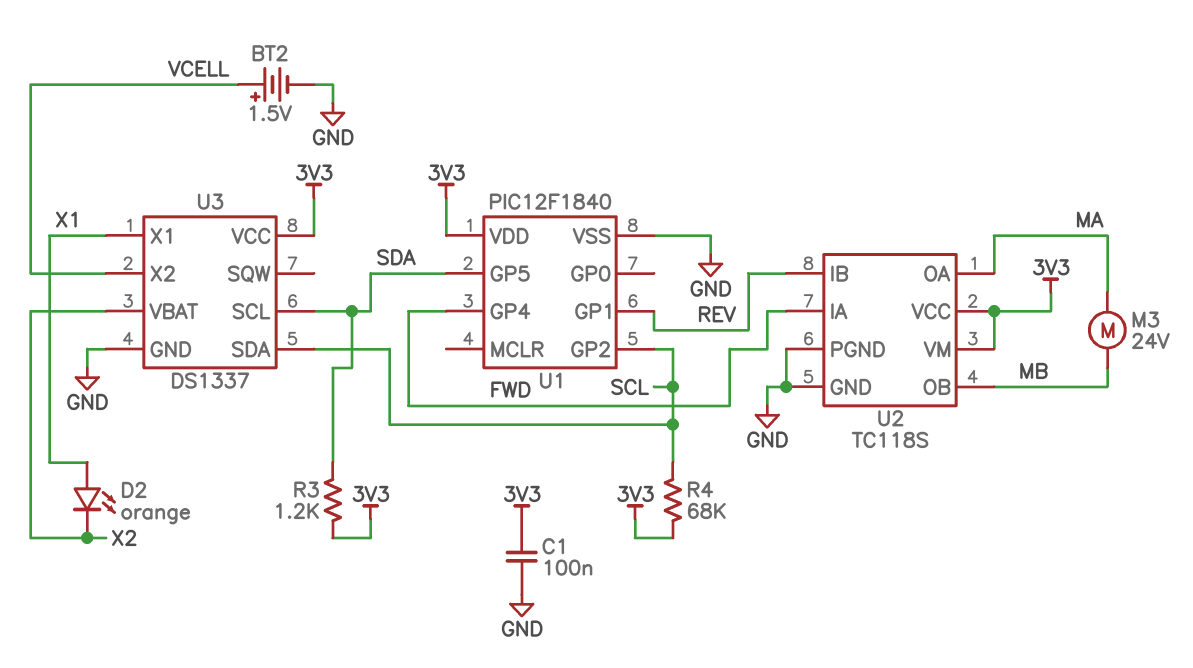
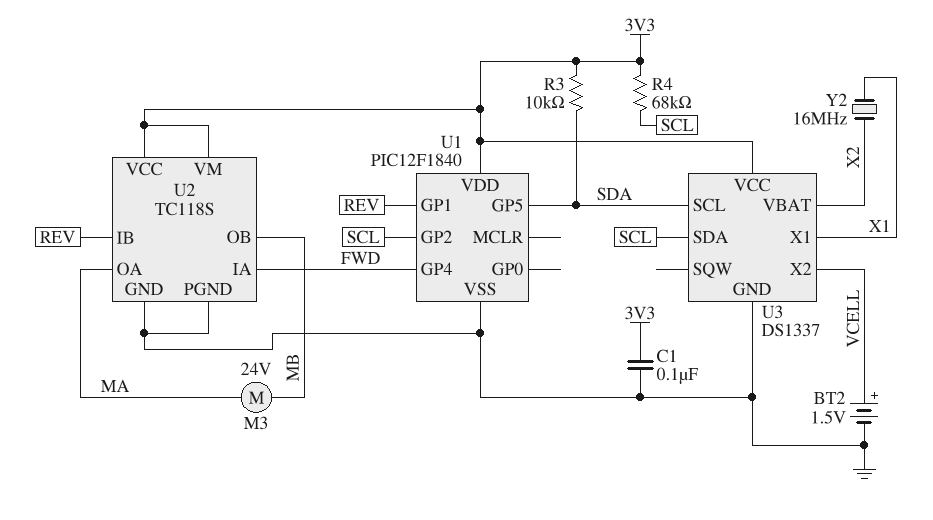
D2: LED orange (A X1, K X2) -> none
R3: 1.2k (3V3, SDA) -> 10k (3V3, SDA)
Y2: none -> 16MHz (X1, X2)

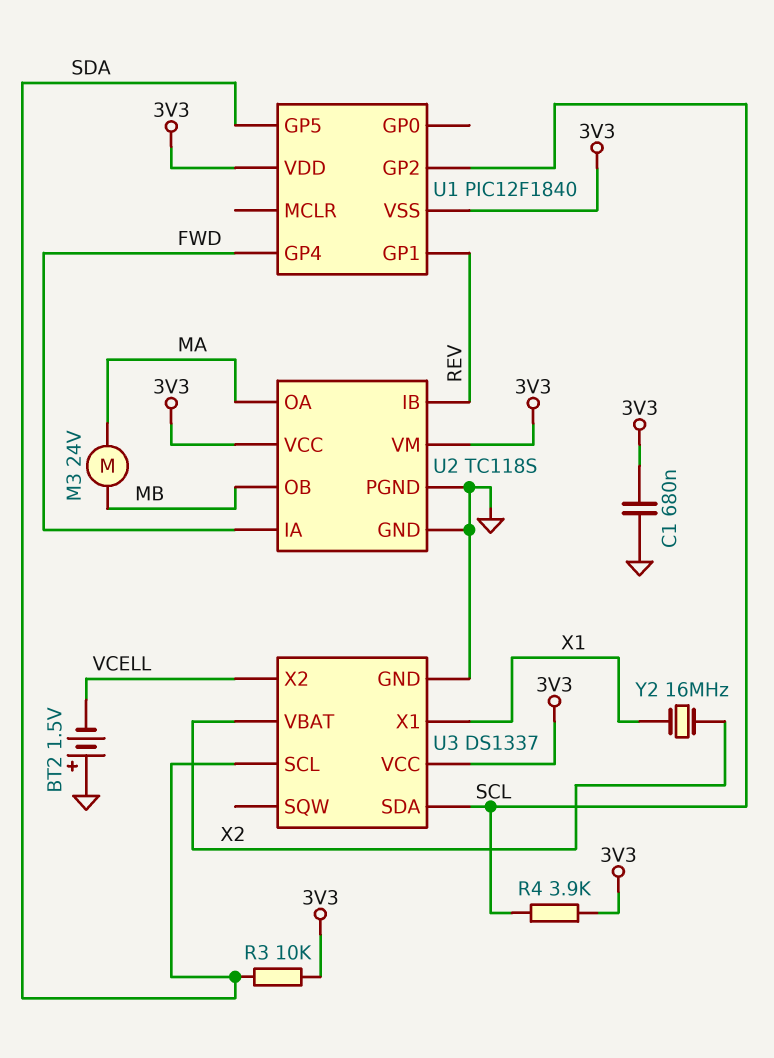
BT2: 1.5V (plus VCELL, minus GND) -> 1.5V (plus GND, minus VCELL)
C1: 100nF (3V3, GND) -> 680nF (3V3, GND)
R4: 68k (3V3, SCL) -> 3.9k (3V3, SCL)
U1 pin VSS: GND -> 3V3

